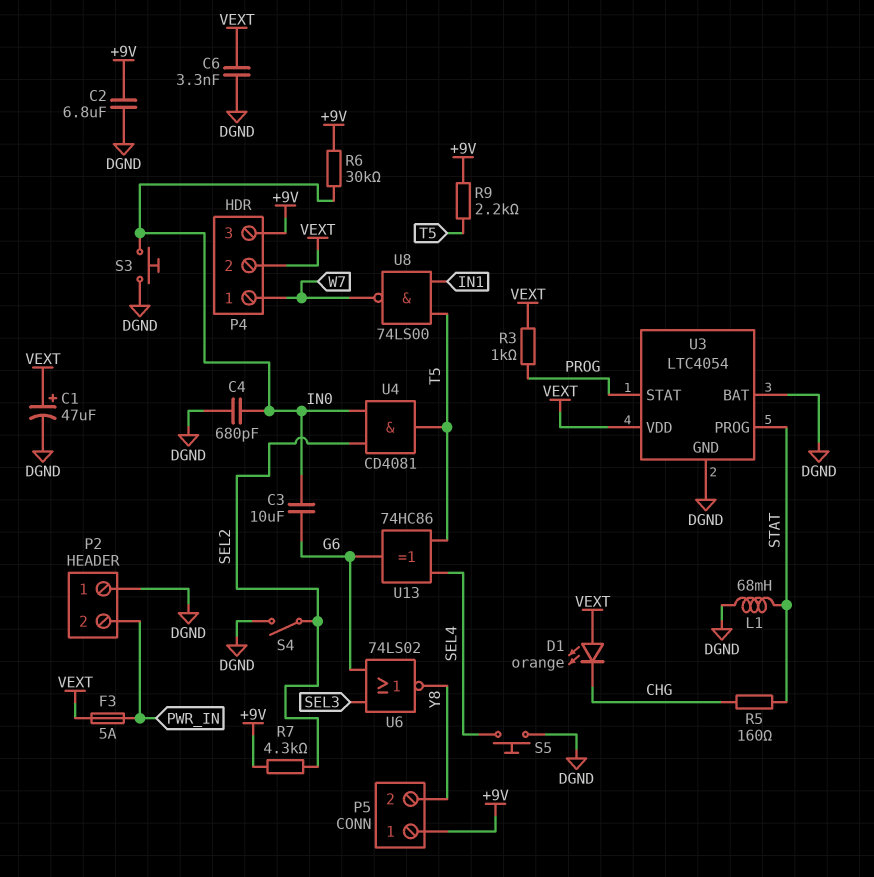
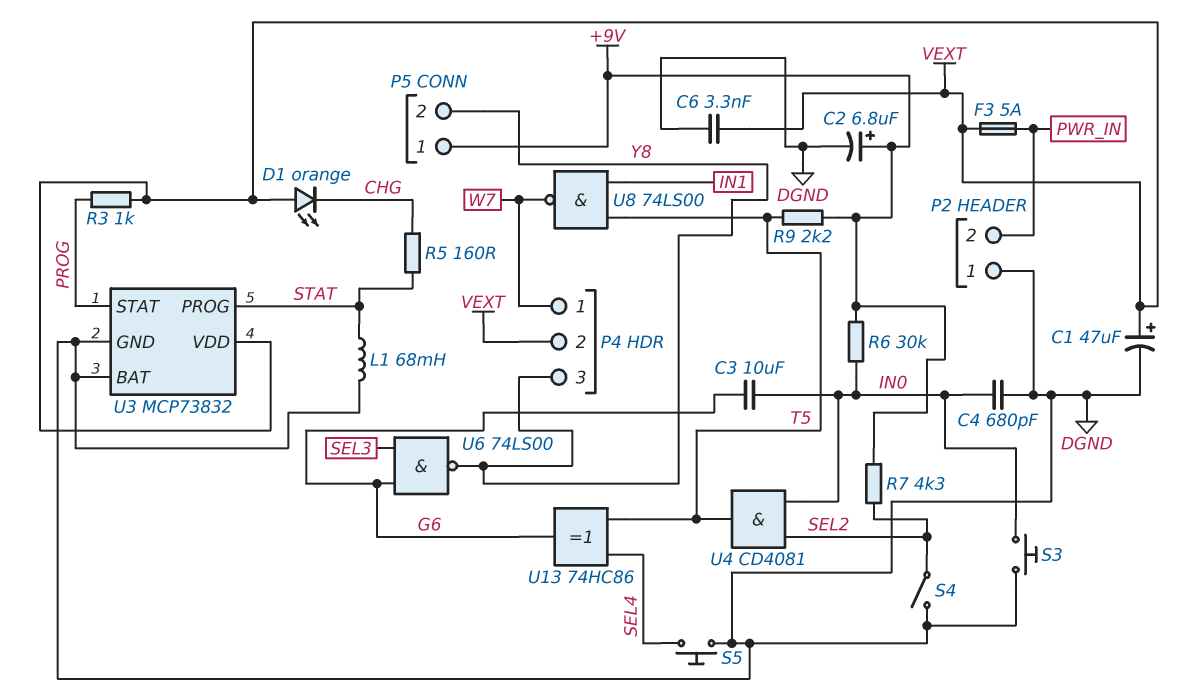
C2: 6.8uF (+9V, DGND) -> 6.8uF (plus +9V, minus DGND)
P4 pin 3: +9V -> Y8
U3: LTC4054 -> MCP73832
U6: NOR 74LS02 (in G6, in SEL3, out Y8) -> NAND 74LS00 (in G6, in SEL3, out Y8)

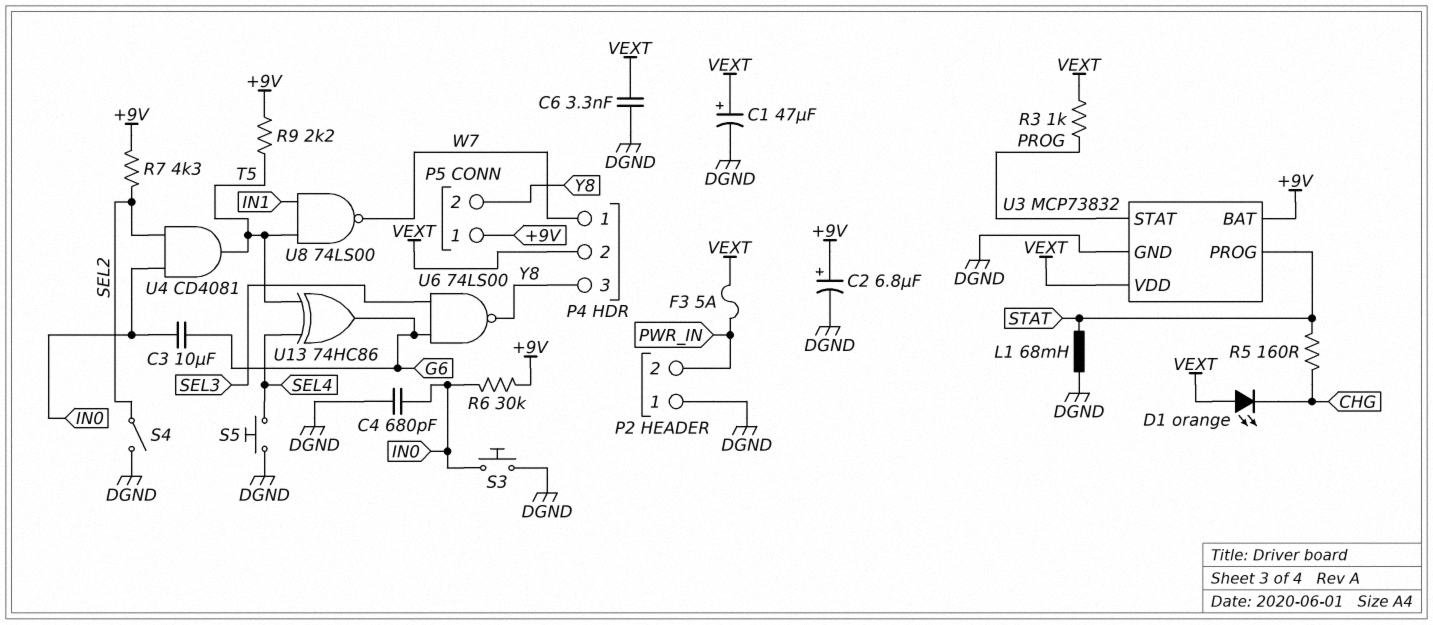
U3 pin BAT: DGND -> +9V

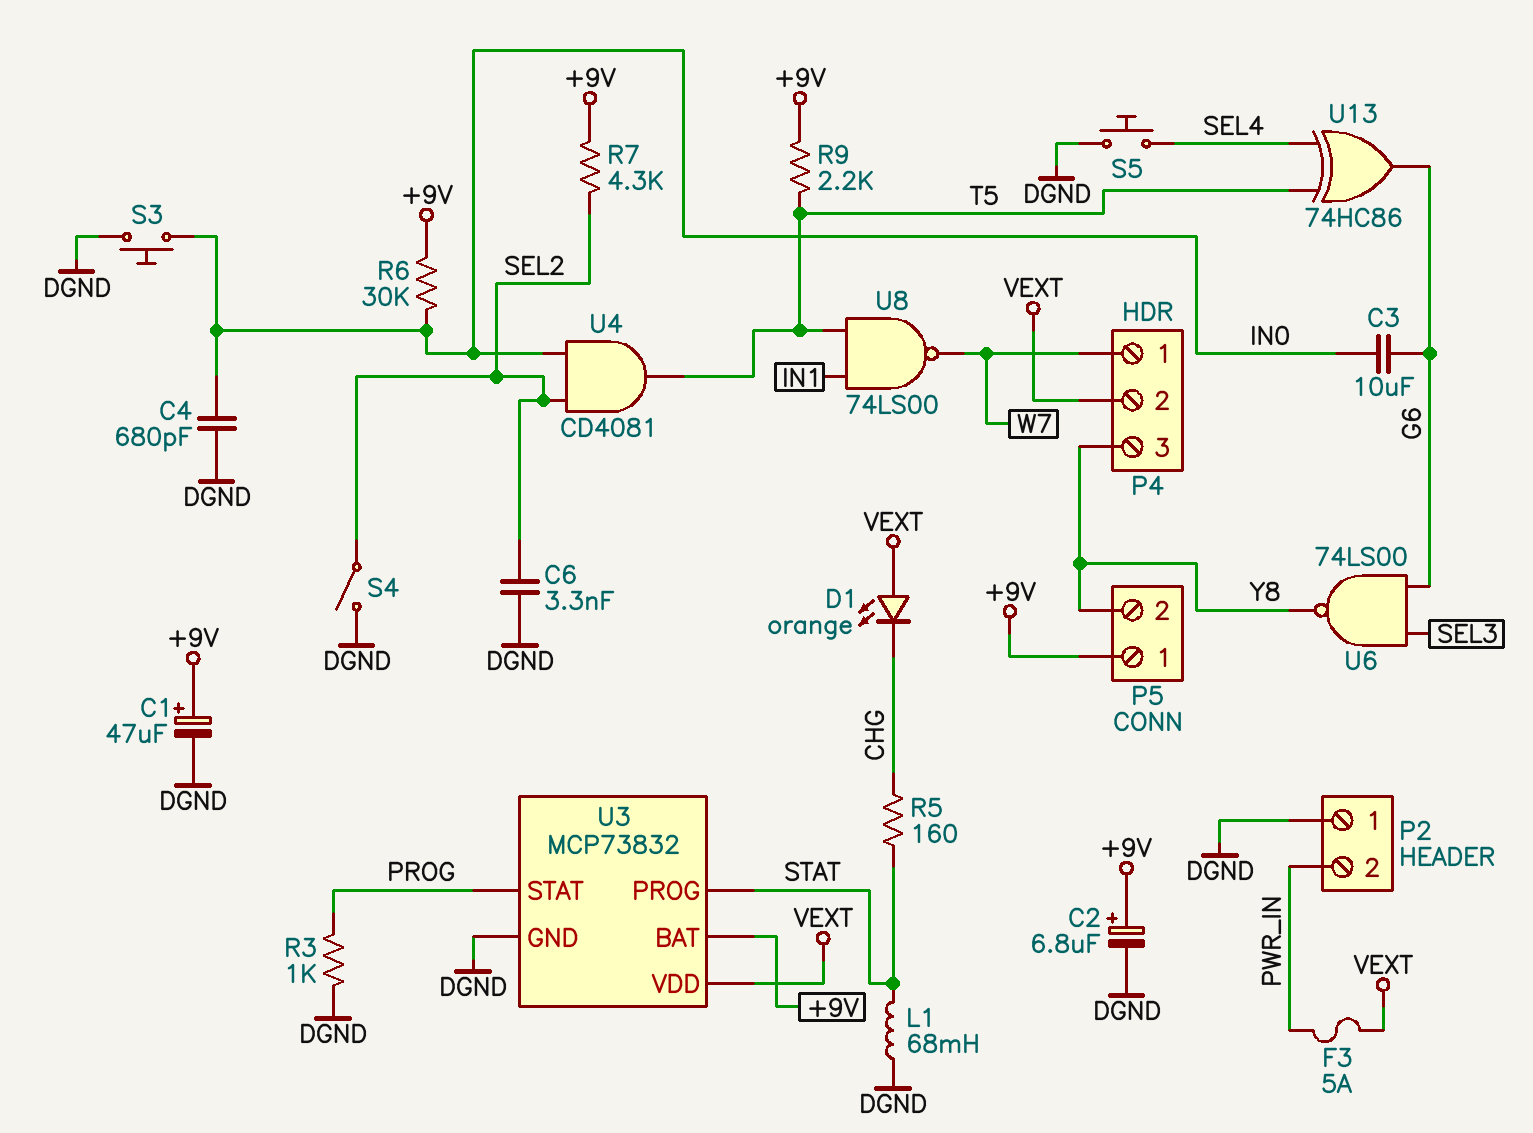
C1: 47uF (plus VEXT, minus DGND) -> 47uF (plus +9V, minus DGND)
C6: 3.3nF (DGND, VEXT) -> 3.3nF (DGND, SEL2)
R3: 1k (PROG, VEXT) -> 1k (DGND, PROG)

